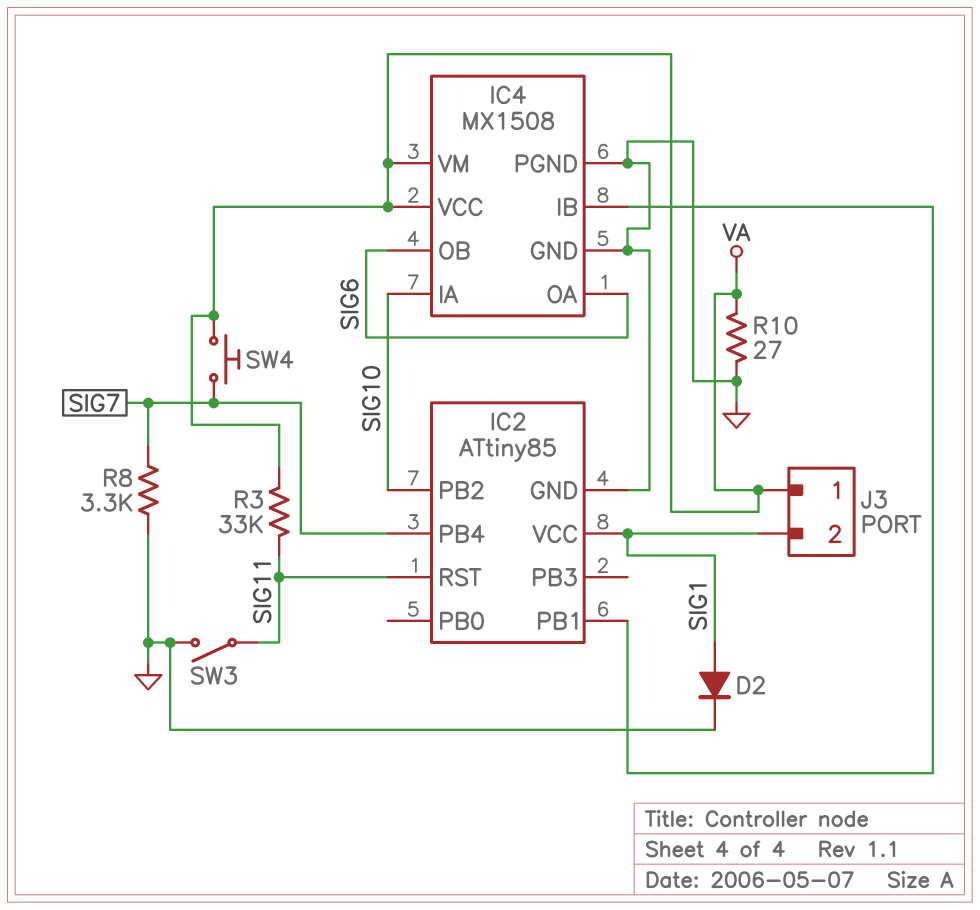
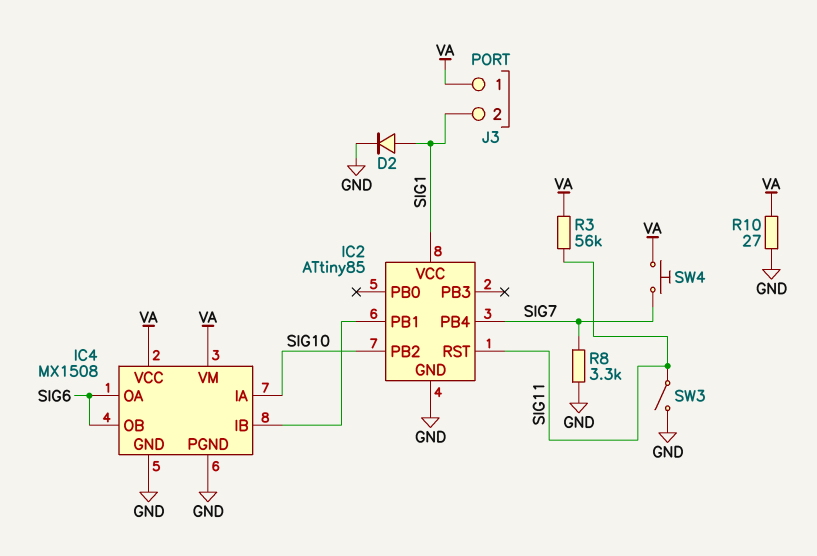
R3: 33k (SIG11, VA) -> 56k (SIG11, VA)

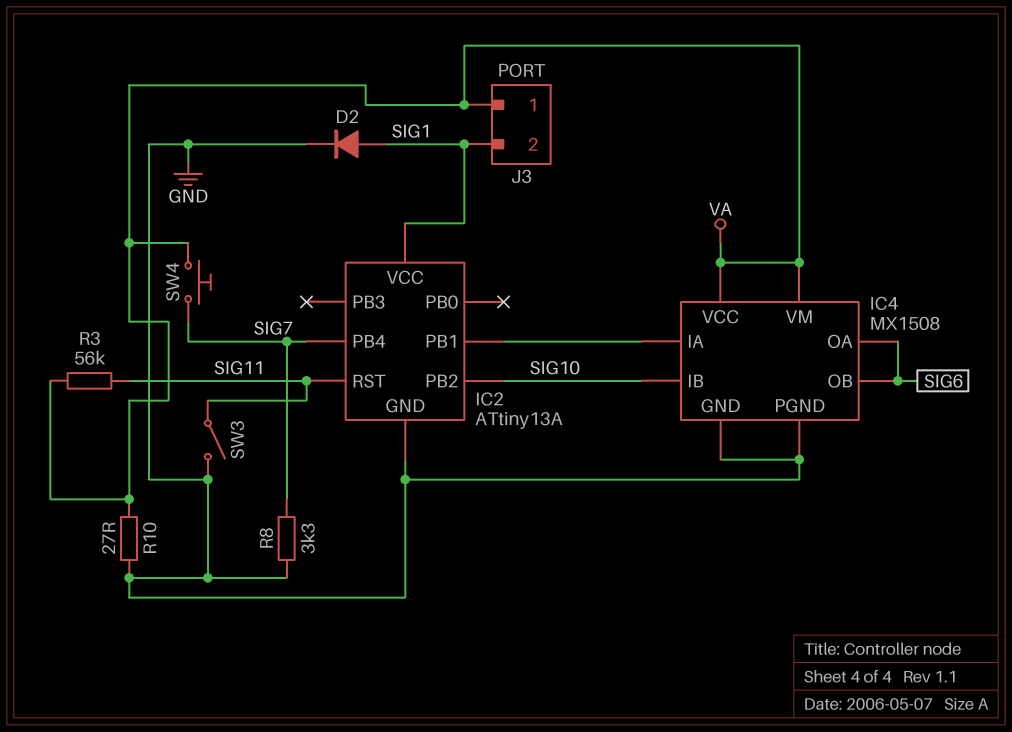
IC2: ATtiny85 -> ATtiny13A
IC4 pin IA: SIG10 -> IC2/PB1
IC4 pin IB: IC2/PB1 -> SIG10

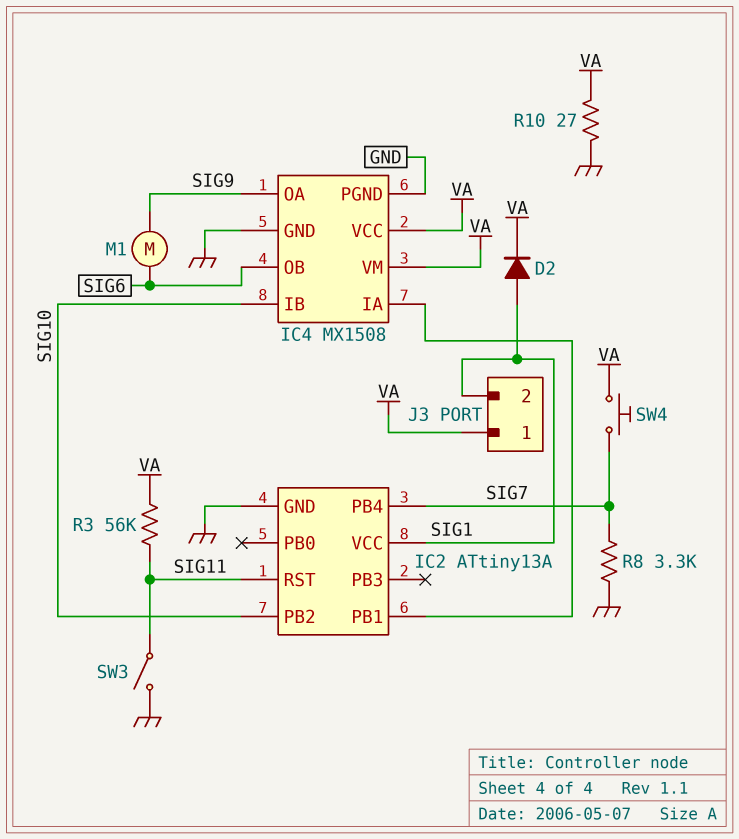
D2: diode (A SIG1, K GND) -> diode (A SIG1, K VA)
IC4 pin OA: SIG6 -> SIG9
M1: none -> motor (SIG6, SIG9)

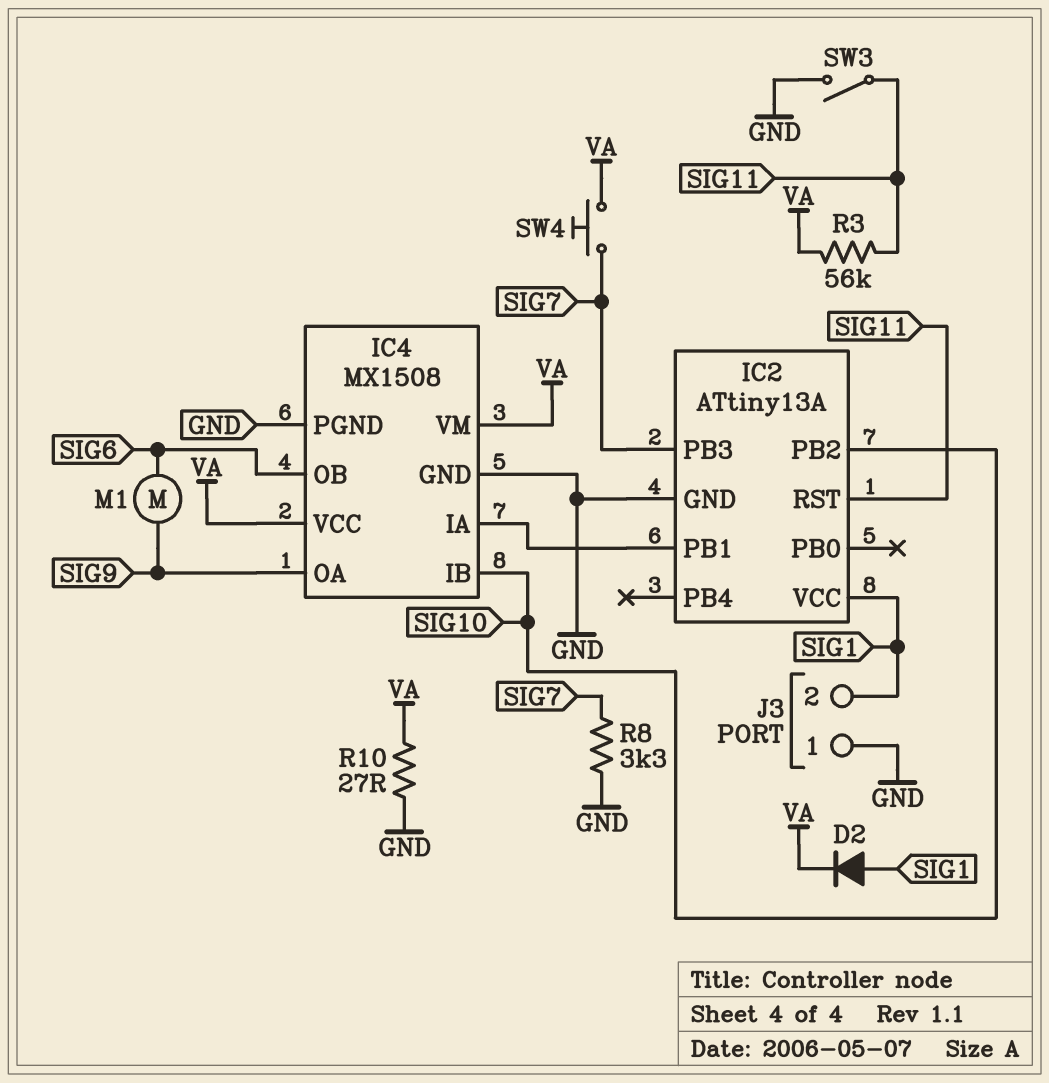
IC2 pin PB3: none -> SIG7
IC2 pin PB4: SIG7 -> none
J3 pin 1: VA -> GND

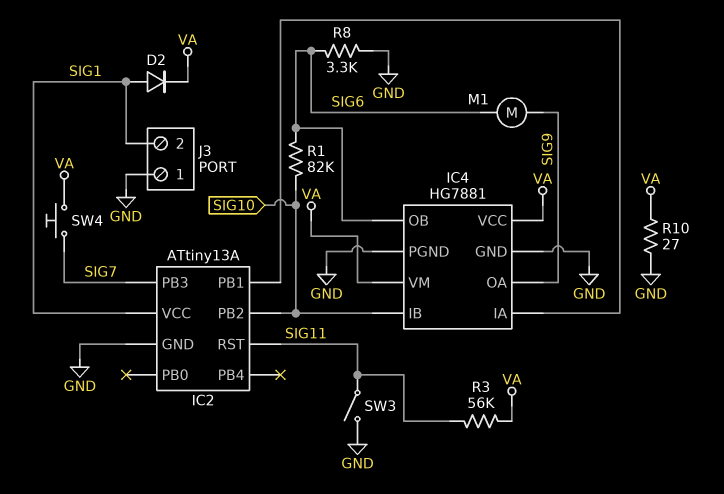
IC4: MX1508 -> HG7881
R1: none -> 82k (SIG6, SIG10)
R8: 3.3k (GND, SIG7) -> 3.3k (GND, SIG6)

